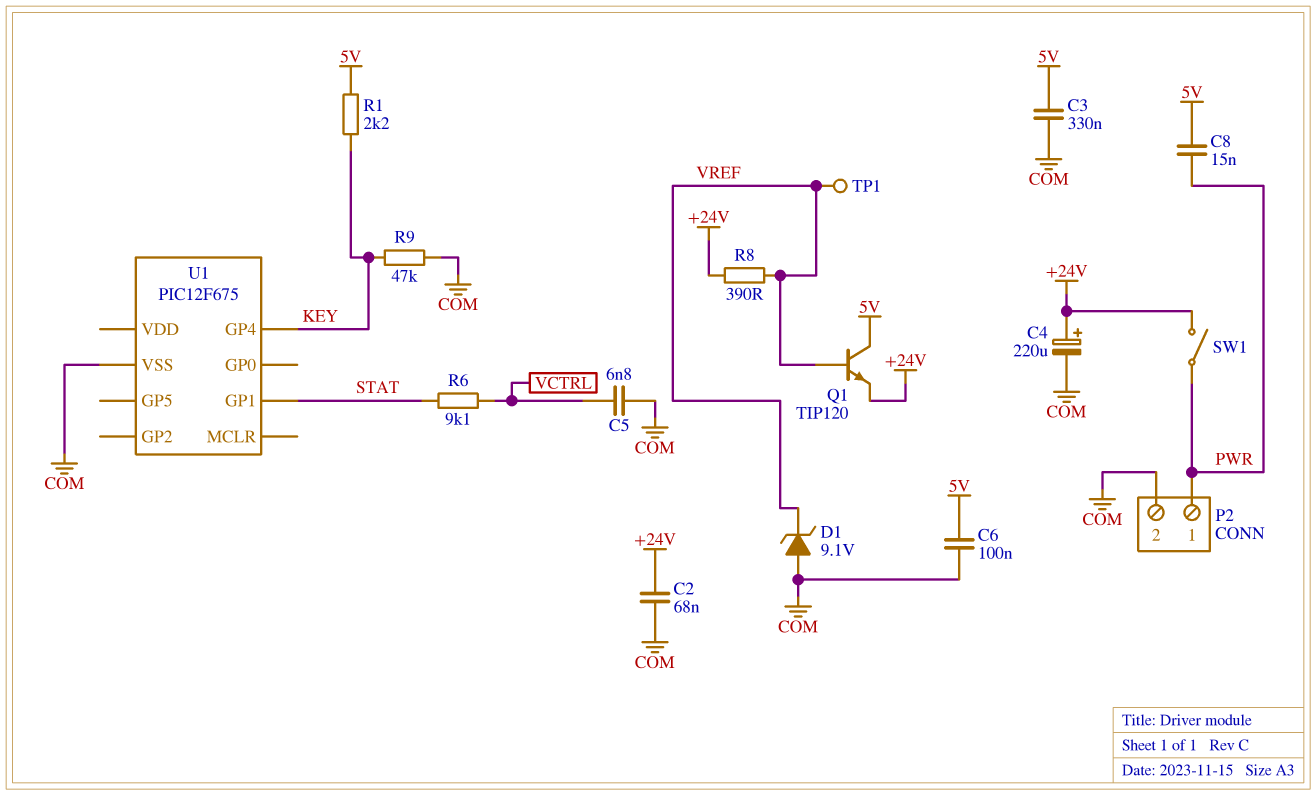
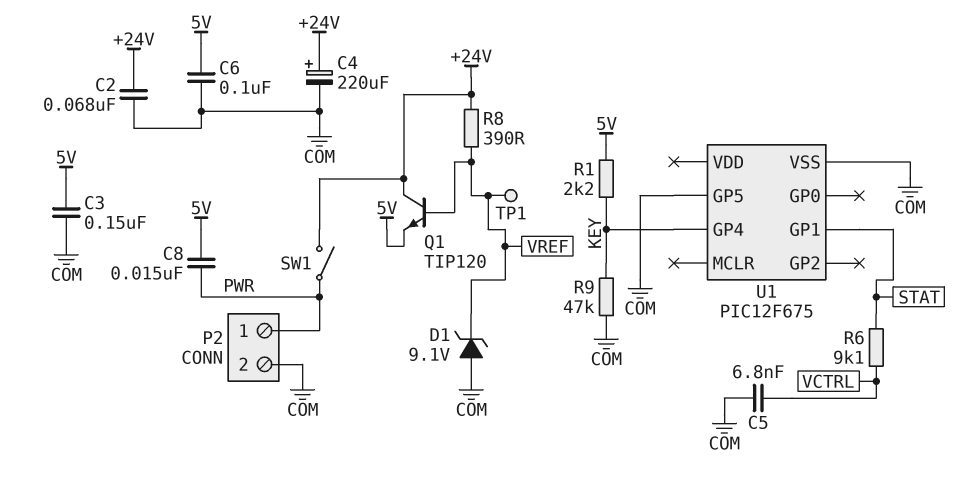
C3: 330nF (5V, COM) -> 150nF (5V, COM)
Q1: NPN TIP120 (B VREF, C 5V, E +24V) -> NPN TIP120 (B VREF, C +24V, E 5V)
U1 pin GP5: none -> COM

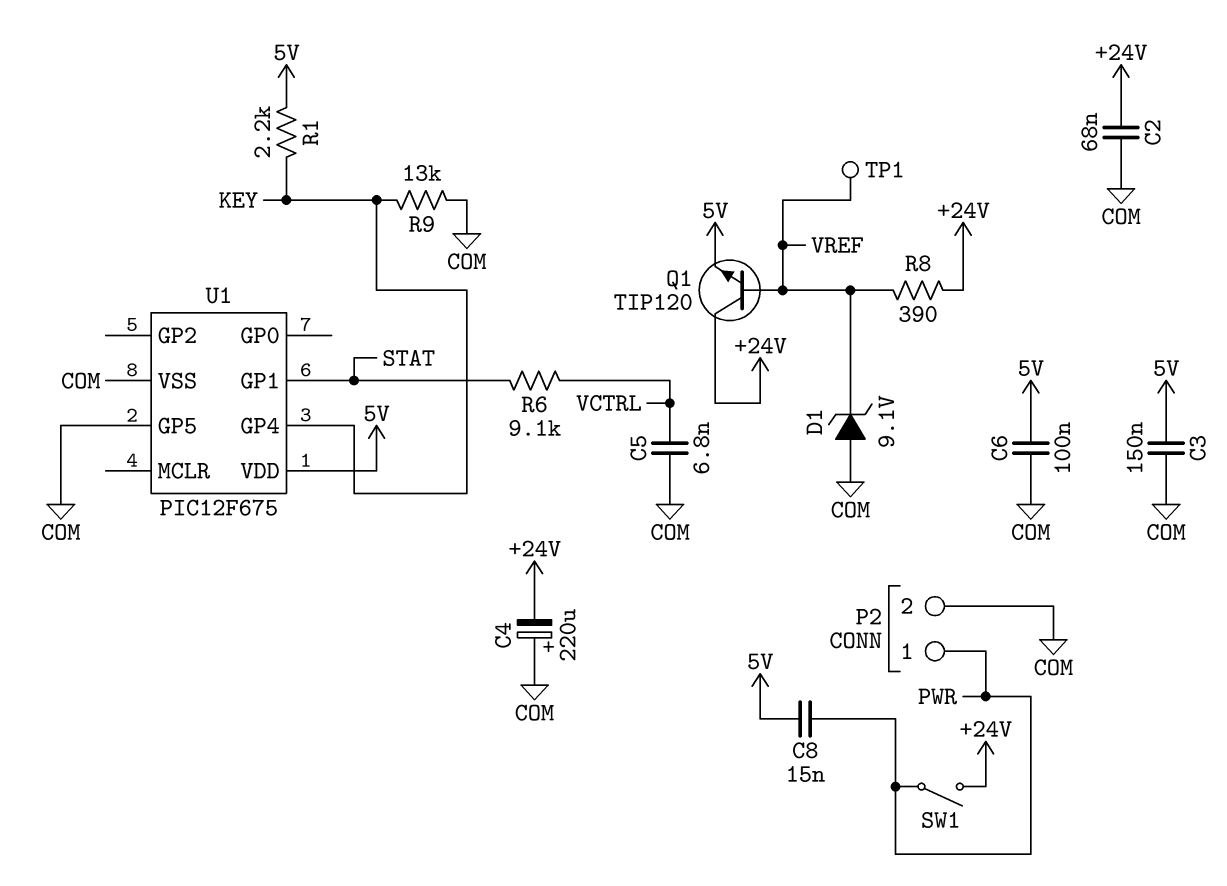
C4: 220uF (plus +24V, minus COM) -> 220uF (plus COM, minus +24V)
R9: 47k (COM, KEY) -> 13k (COM, KEY)
U1 pin VDD: none -> 5V

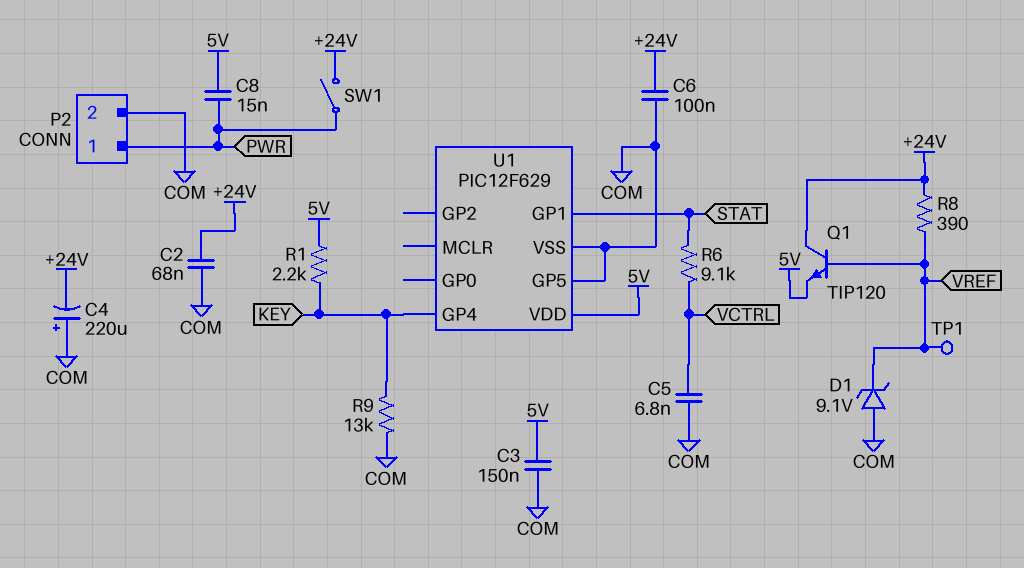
C6: 100nF (5V, COM) -> 100nF (+24V, COM)
U1: PIC12F675 -> PIC12F629

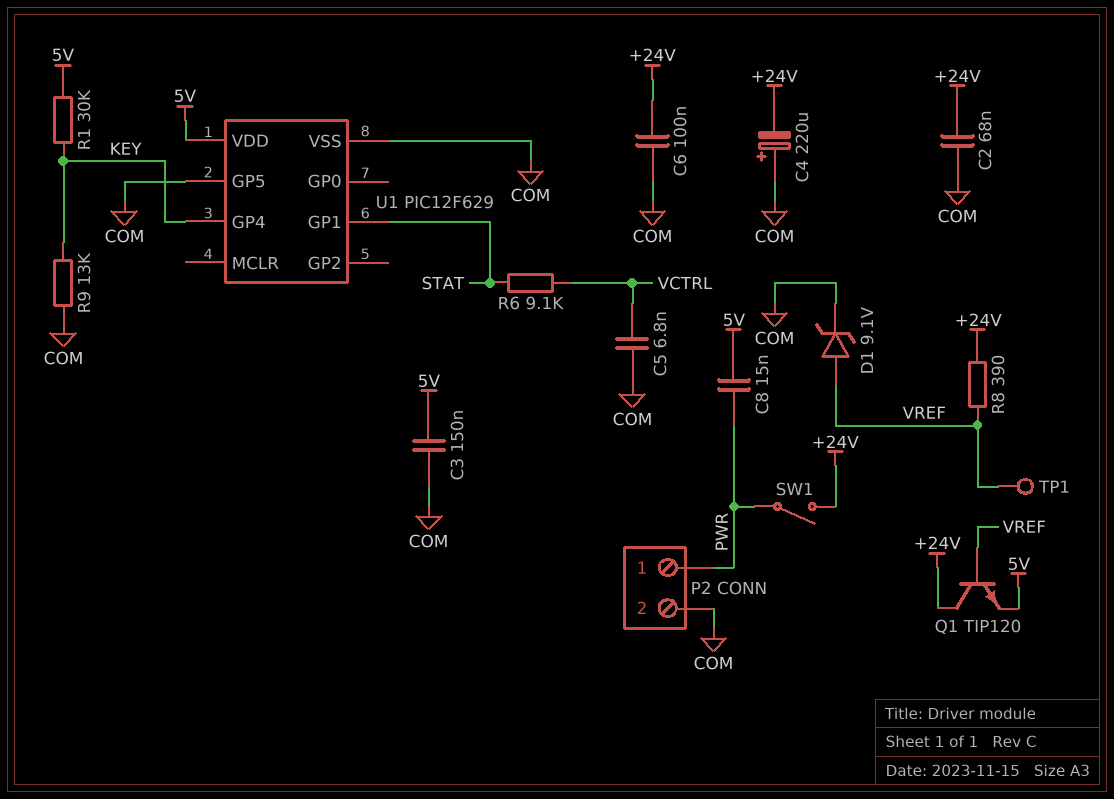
D1: zener 9.1V (A COM, K VREF) -> zener 9.1V (A VREF, K COM)
R1: 2.2k (5V, KEY) -> 30k (5V, KEY)

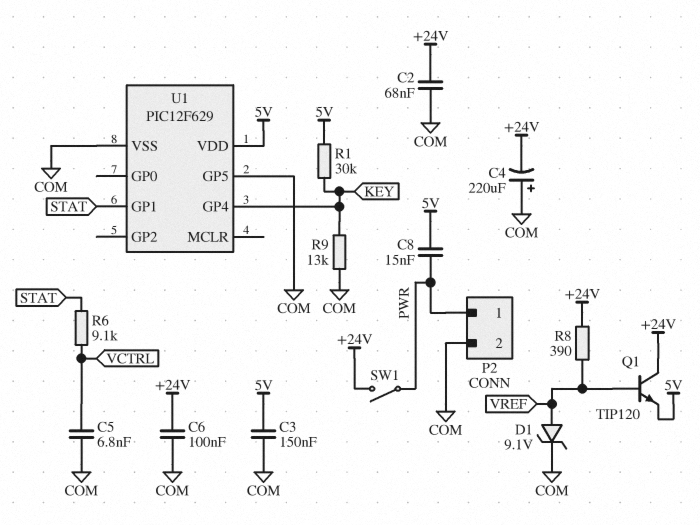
TP1: test point (VREF) -> none

